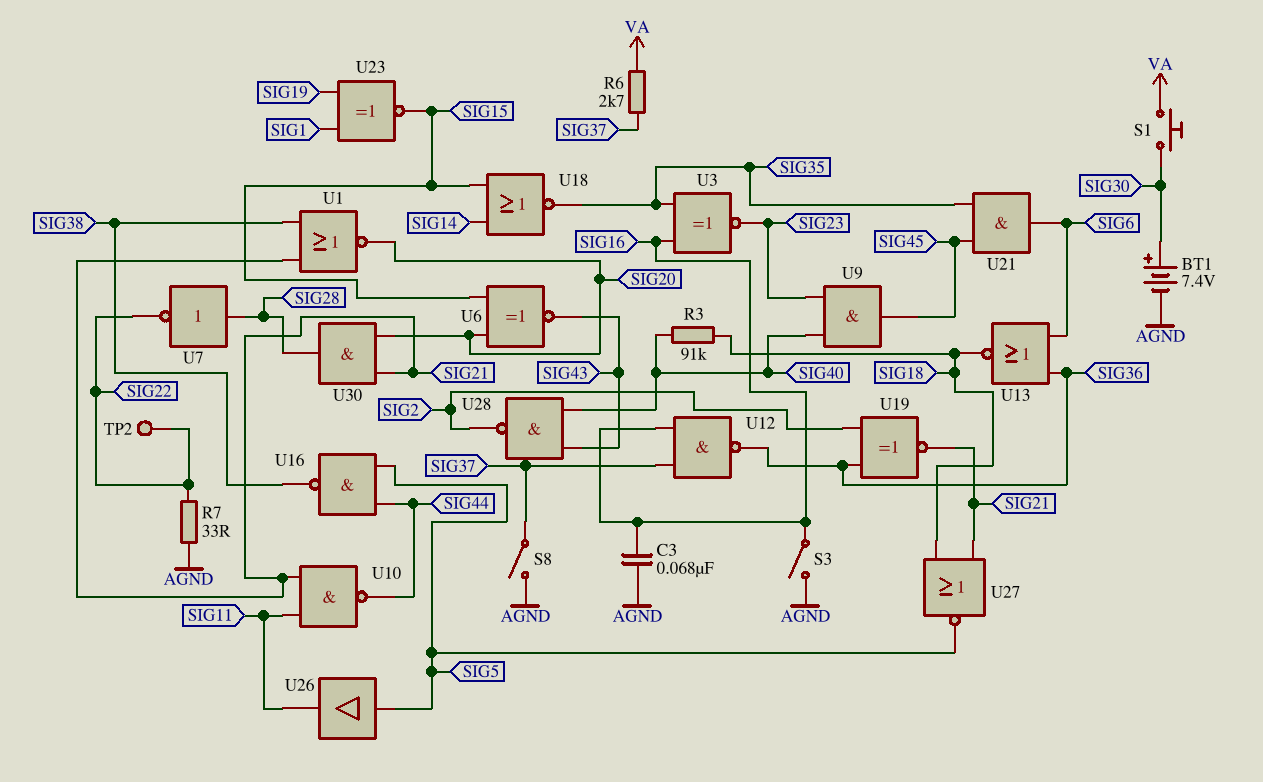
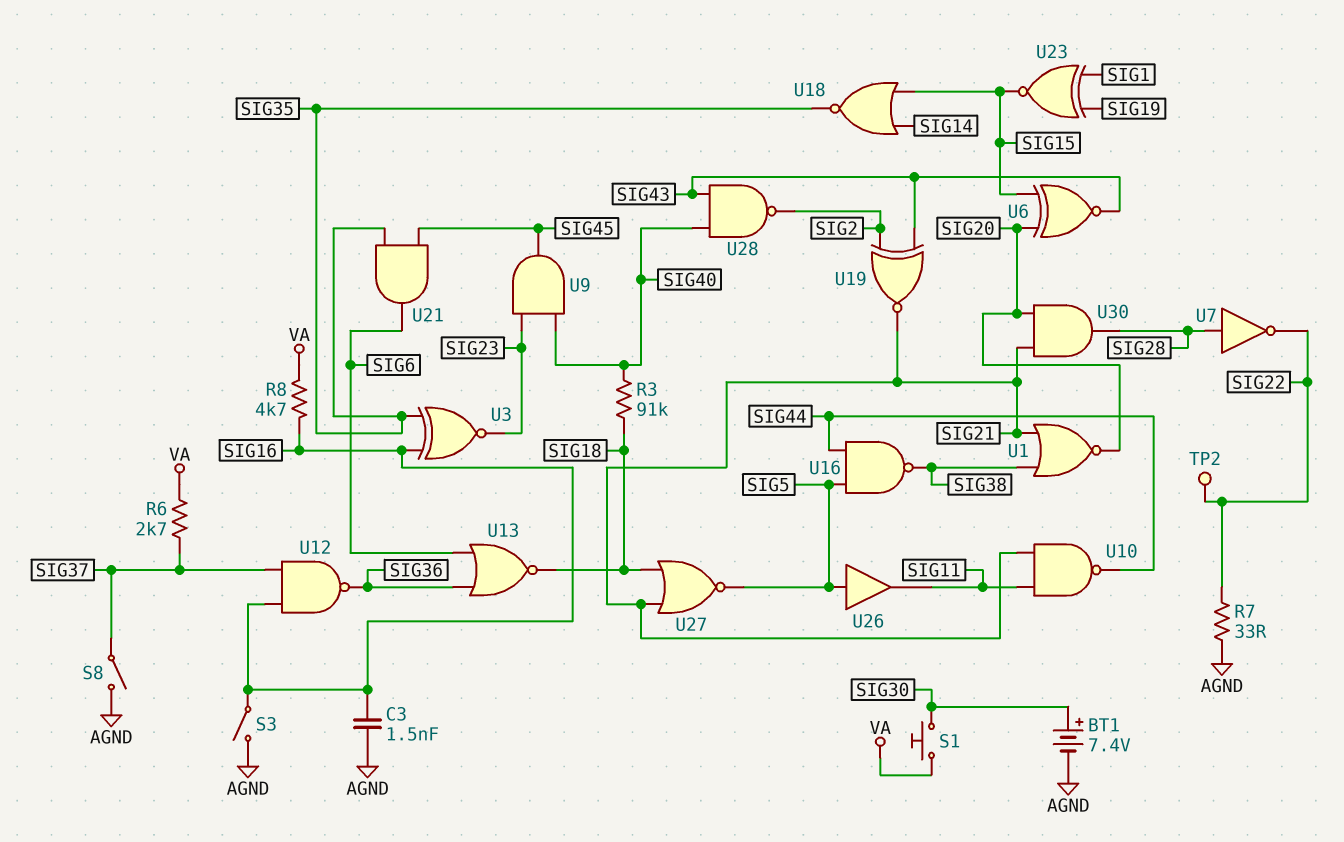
C3: 68nF (AGND, SIG16) -> 1.5nF (AGND, SIG16)
R8: none -> 4.7k (SIG16, VA)
U19: XNOR (in SIG2, in SIG36, out SIG21) -> XNOR (in SIG2, in SIG43, out SIG21)

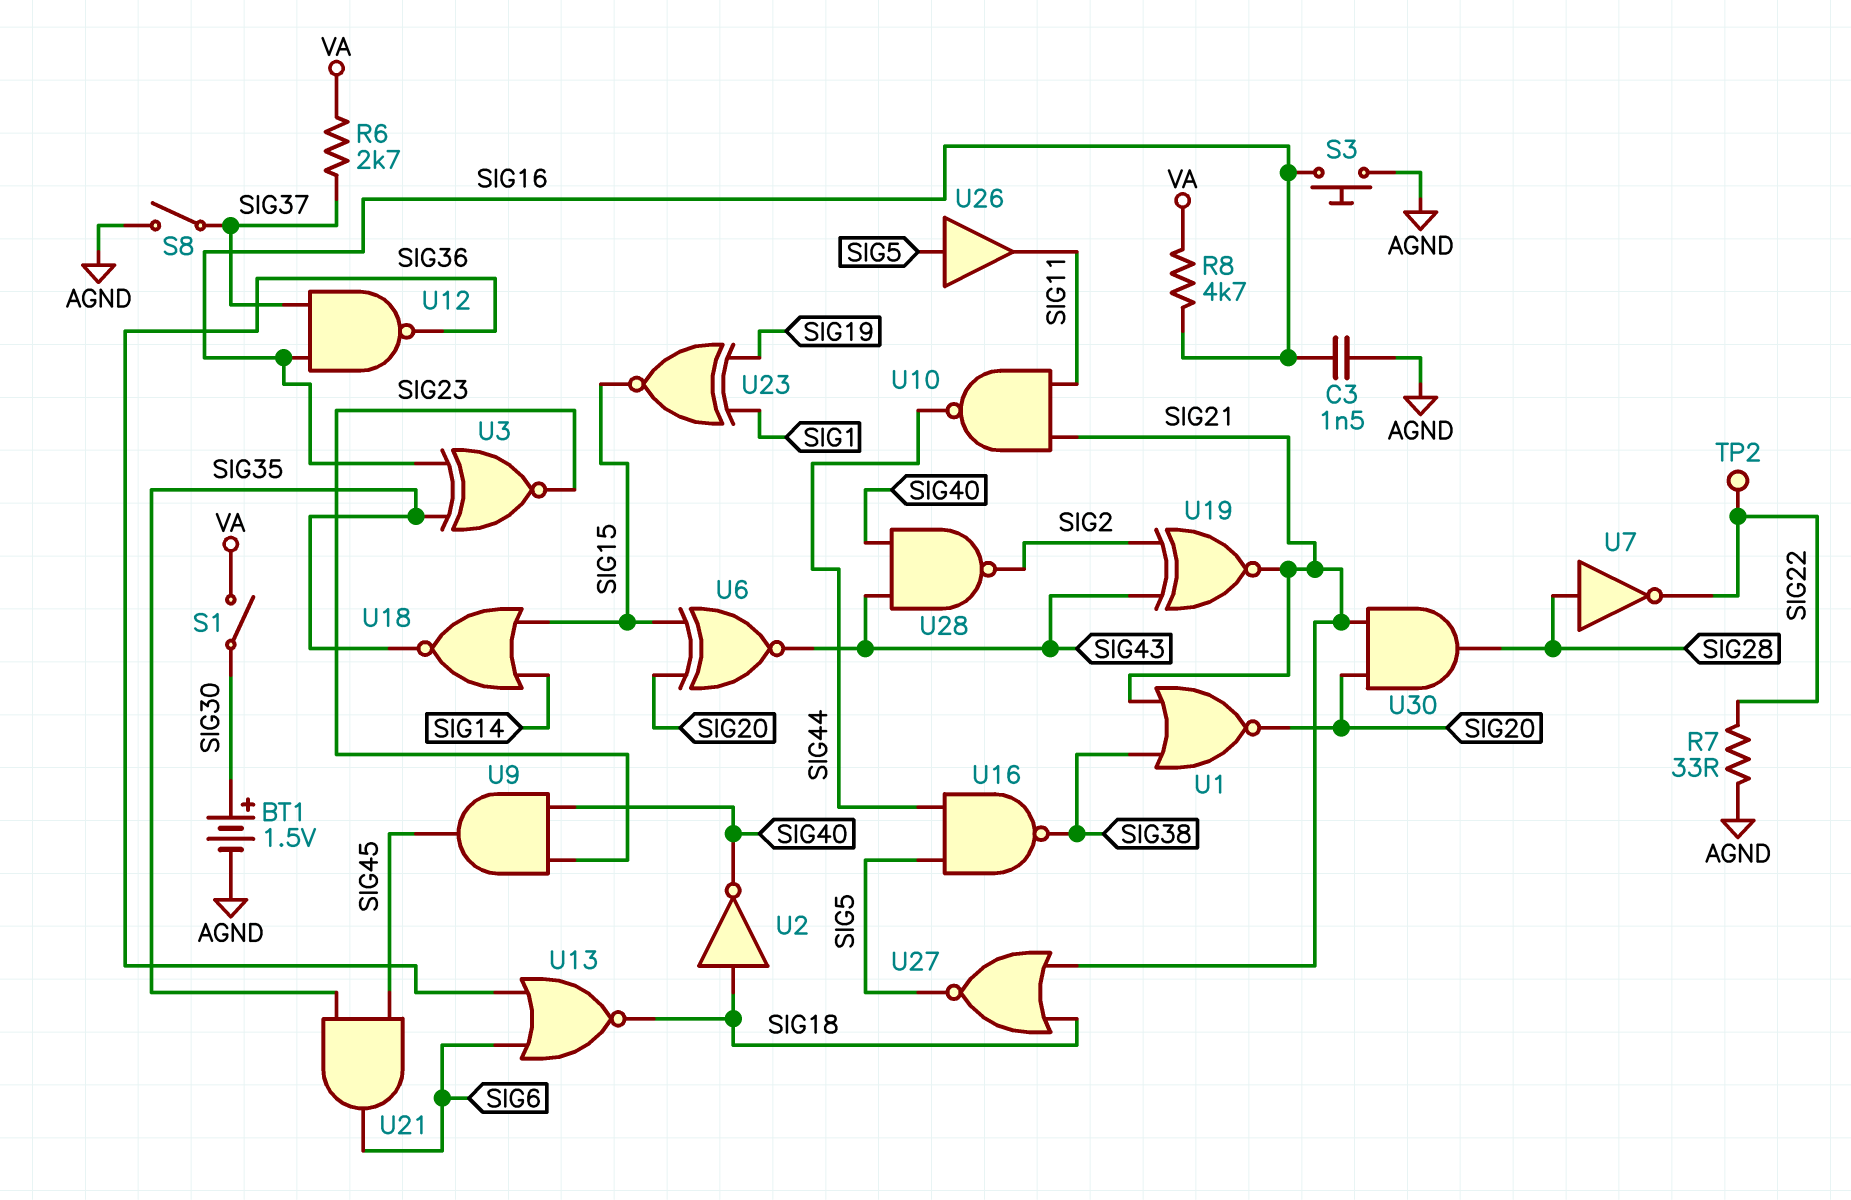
BT1: 7.4V (plus SIG30, minus AGND) -> 1.5V (plus SIG30, minus AGND)
R3: 91k (SIG18, SIG40) -> none
S1: button (SIG30, VA) -> switch (SIG30, VA)
S3: switch (AGND, SIG16) -> button (AGND, SIG16)
U2: none -> NOT (in SIG18, out SIG40)

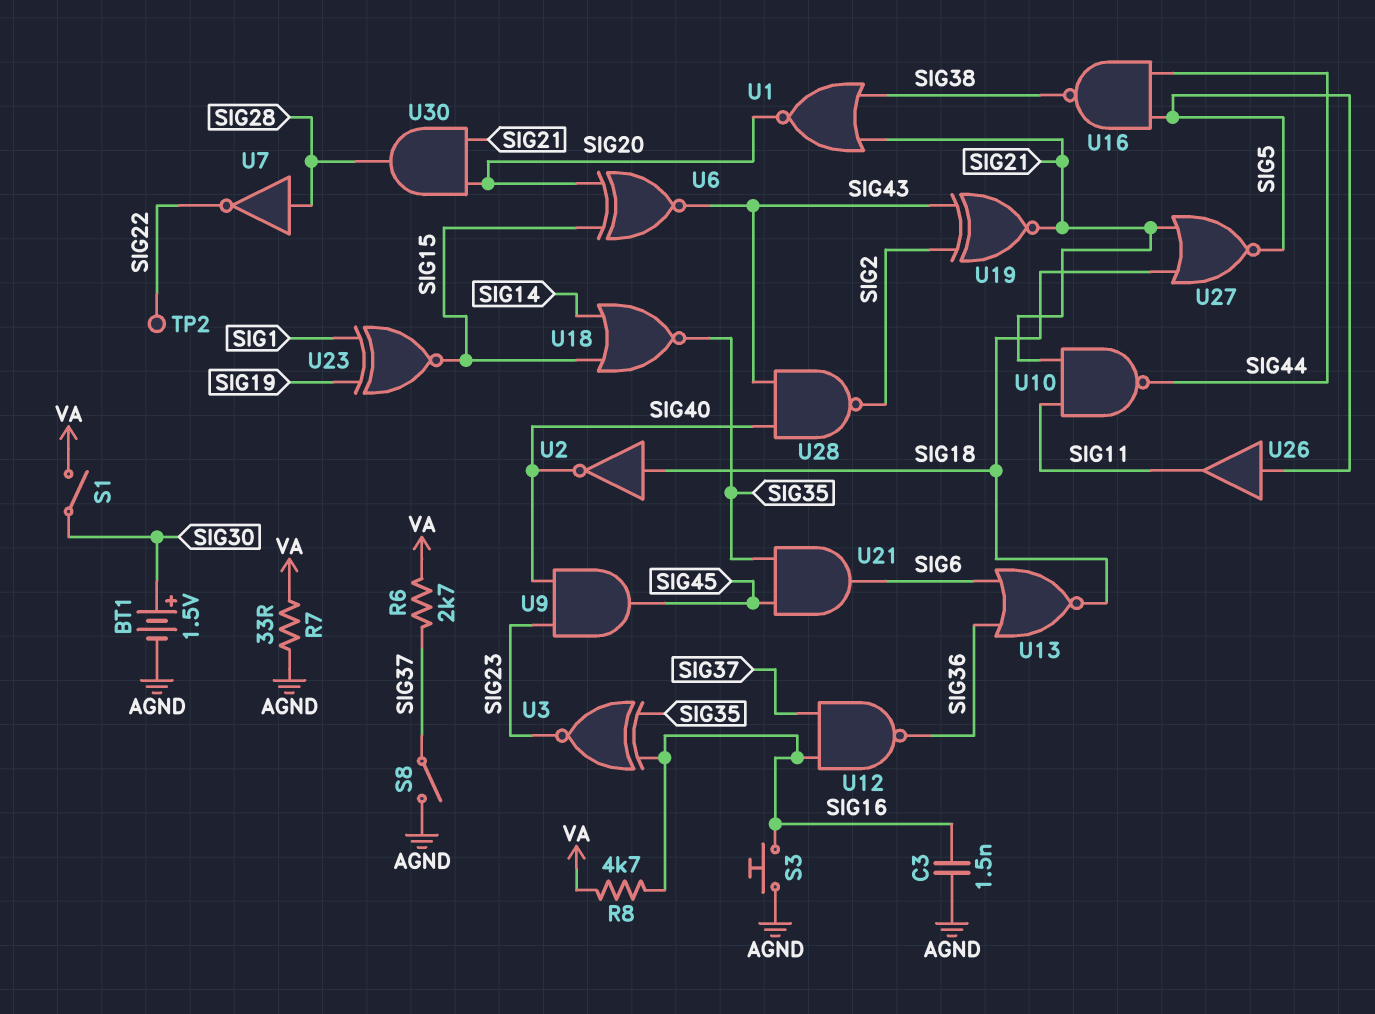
R7: 33 (AGND, SIG22) -> 33 (AGND, VA)

